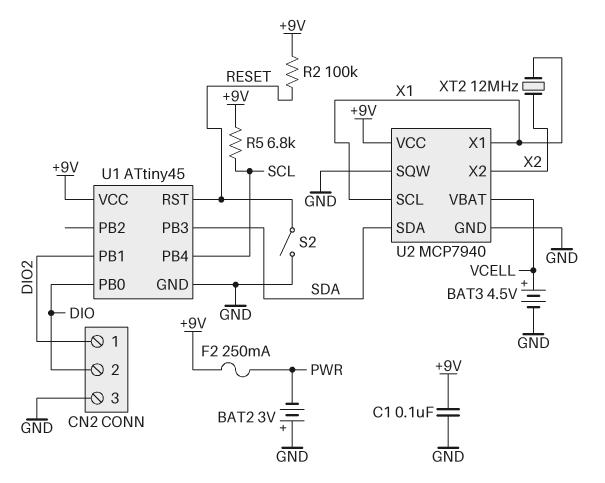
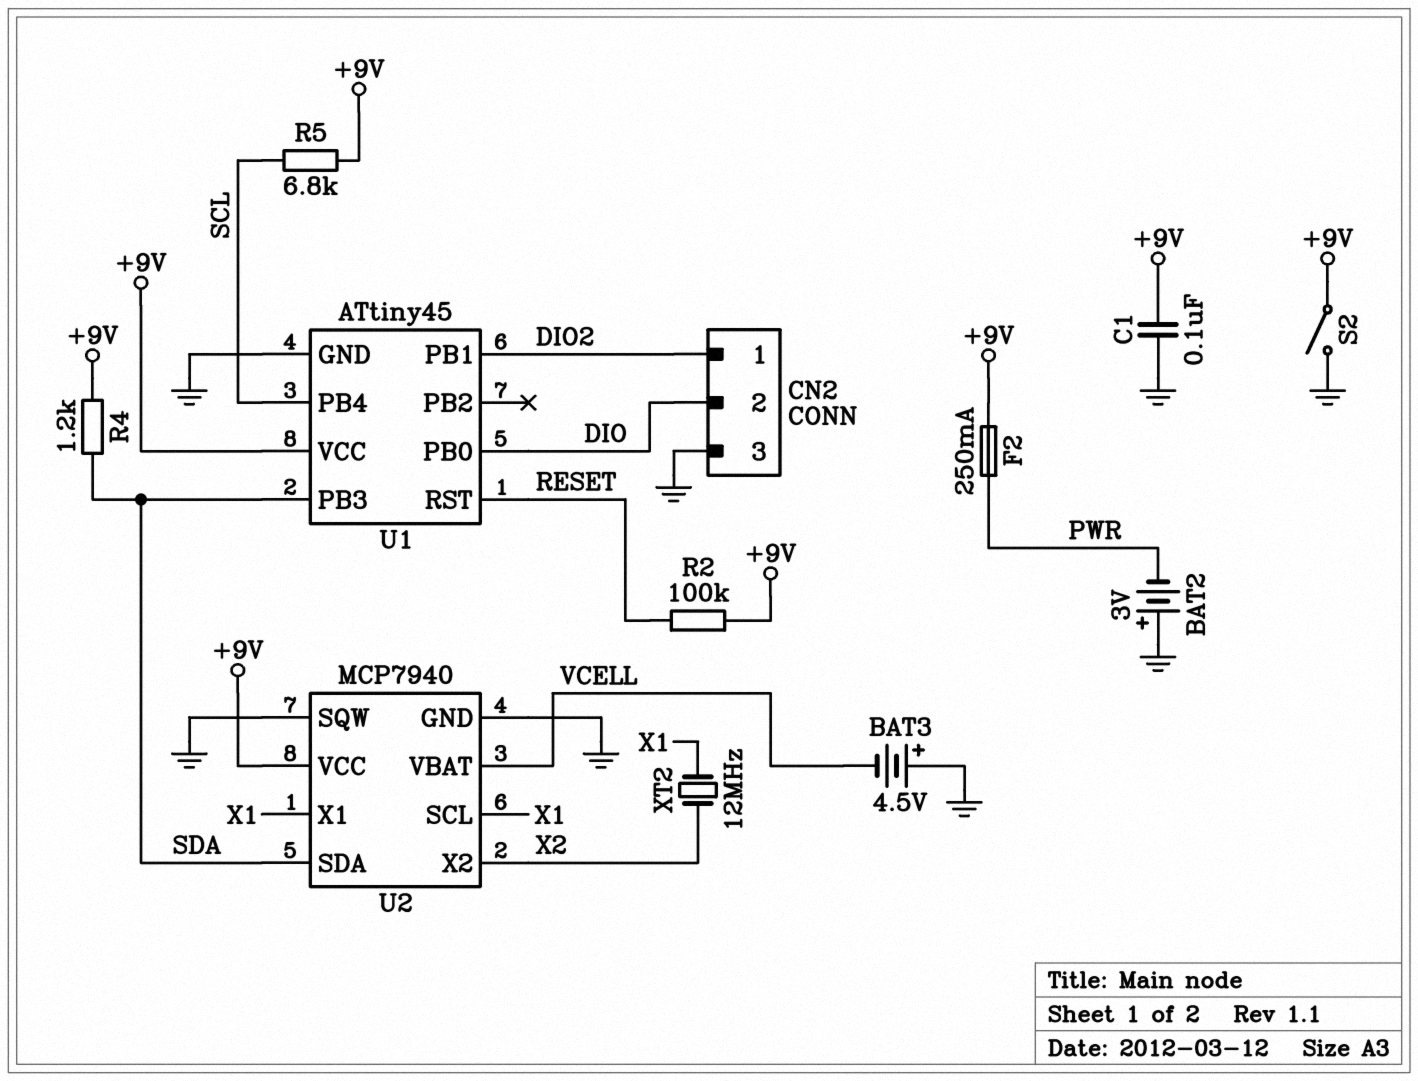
BAT3: 4.5V (plus VCELL, minus GND) -> 4.5V (plus GND, minus VCELL)
R4: none -> 1.2k (+9V, SDA)
S2: switch (GND, RESET) -> switch (+9V, GND)

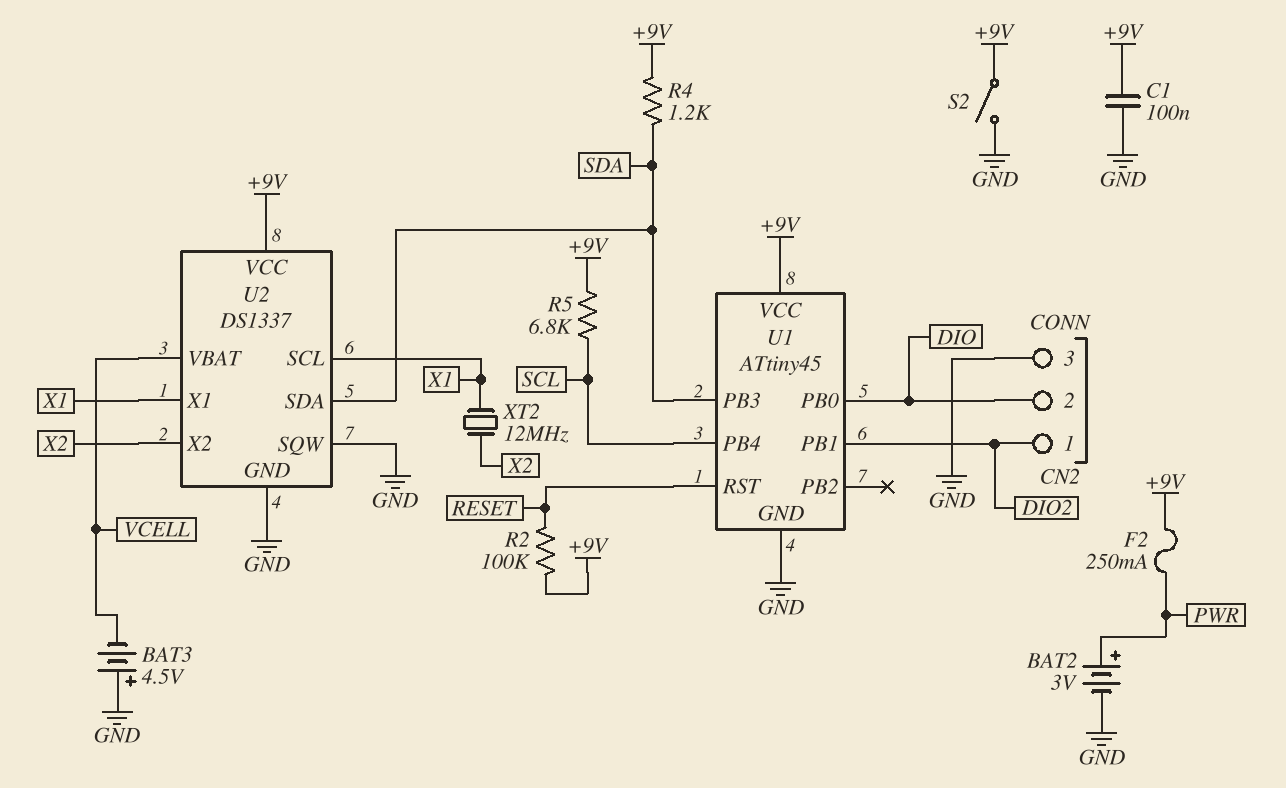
BAT2: 3V (plus GND, minus PWR) -> 3V (plus PWR, minus GND)
U2: MCP7940 -> DS1337

